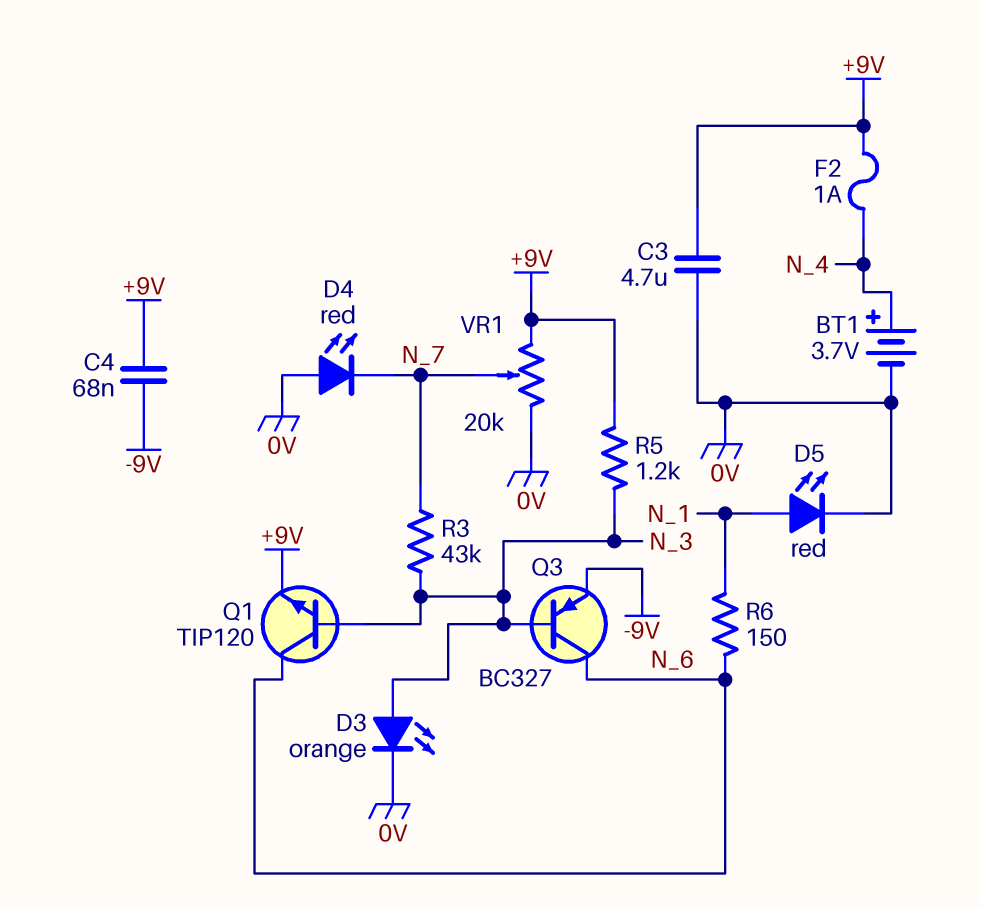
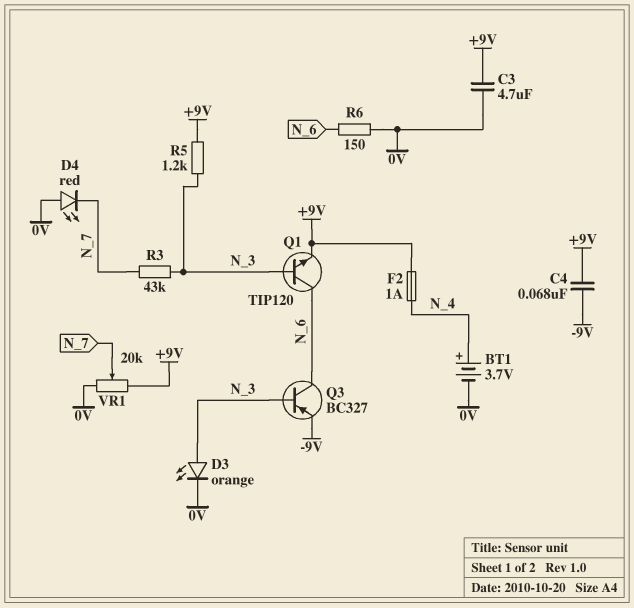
D5: LED red (A N_1, K 0V) -> none
R6: 150 (N_1, N_6) -> 150 (0V, N_6)

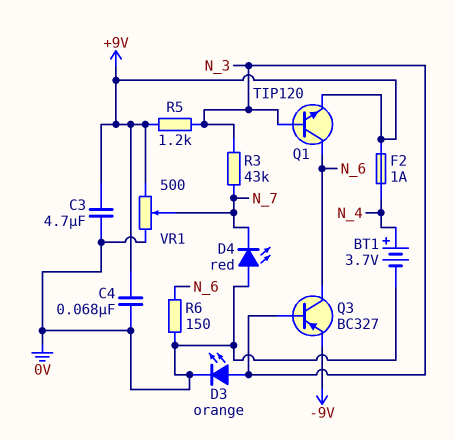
C4: 68nF (+9V, -9V) -> 68nF (+9V, 0V)
VR1: 20k (+9V, 0V, wiper N_7) -> 500 (+9V, 0V, wiper N_7)

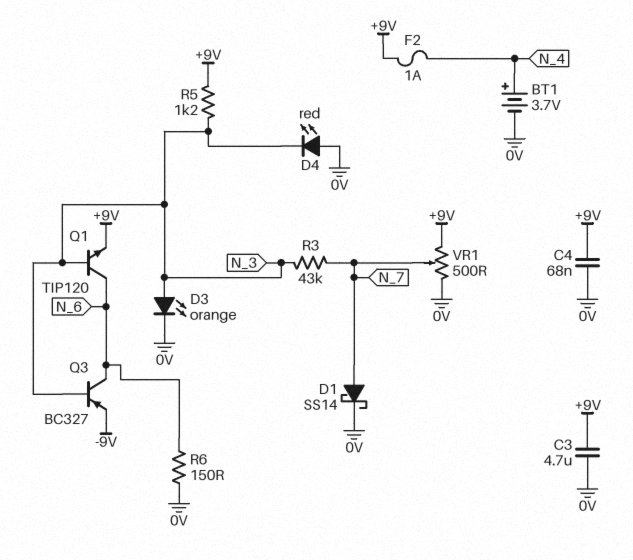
D1: none -> schottky SS14 (A N_7, K 0V)
D4: LED red (A 0V, K N_7) -> LED red (A 0V, K N_3)

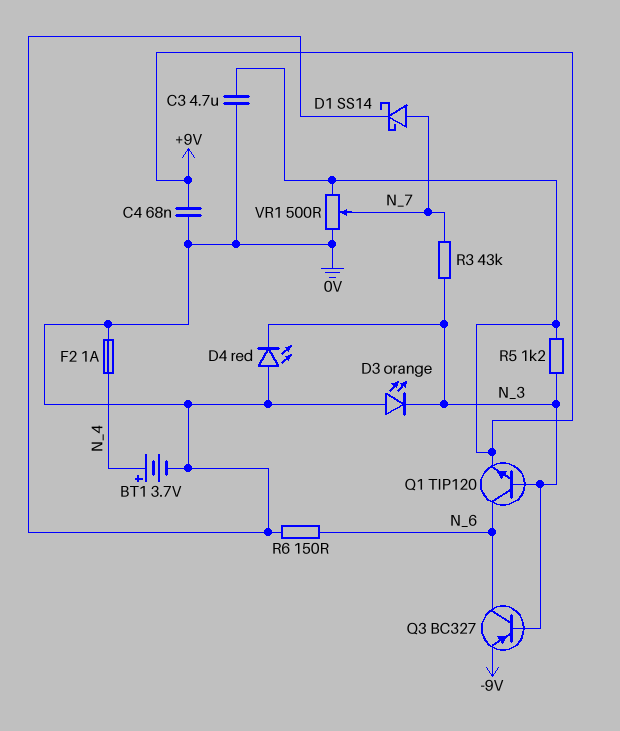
D3: LED orange (A N_3, K 0V) -> LED orange (A 0V, K N_3)
F2: 1A (+9V, N_4) -> 1A (0V, N_4)

